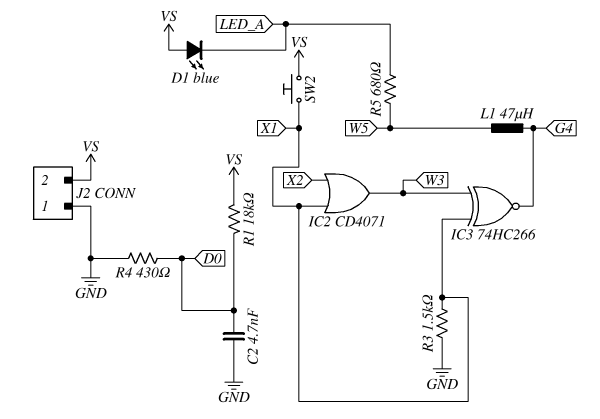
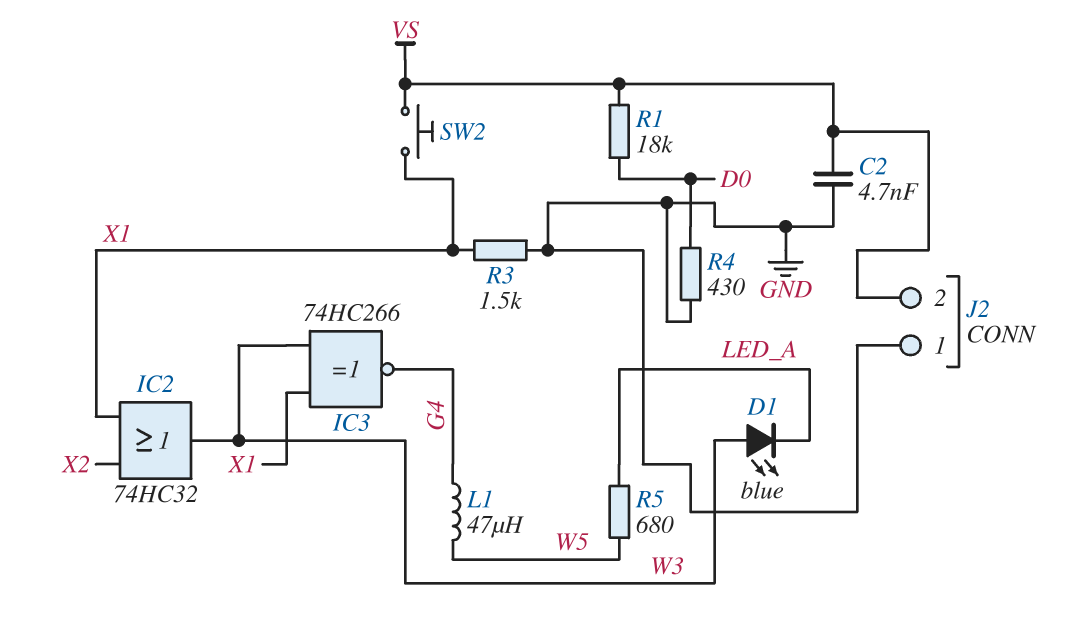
C2: 4.7nF (D0, GND) -> 4.7nF (GND, VS)
D1: LED blue (A VS, K LED_A) -> LED blue (A W3, K LED_A)
IC2: OR CD4071 (in X1, in X2, out W3) -> OR 74HC32 (in X1, in X2, out W3)

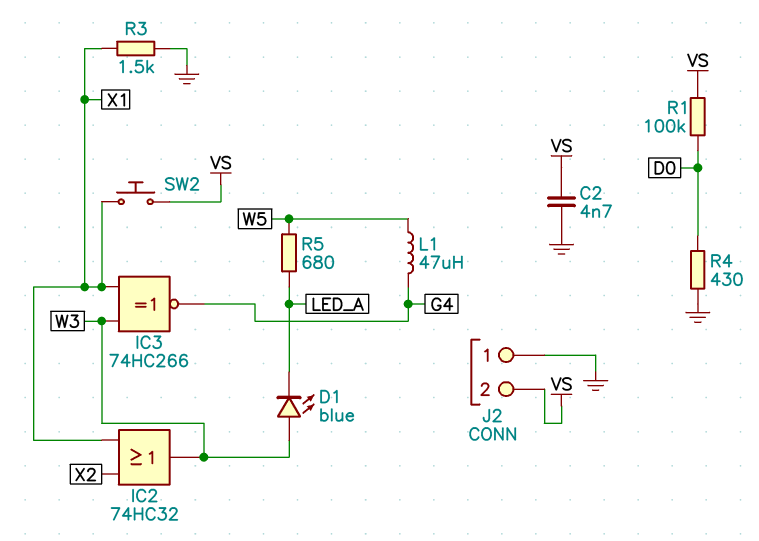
R1: 18k (D0, VS) -> 100k (D0, VS)

